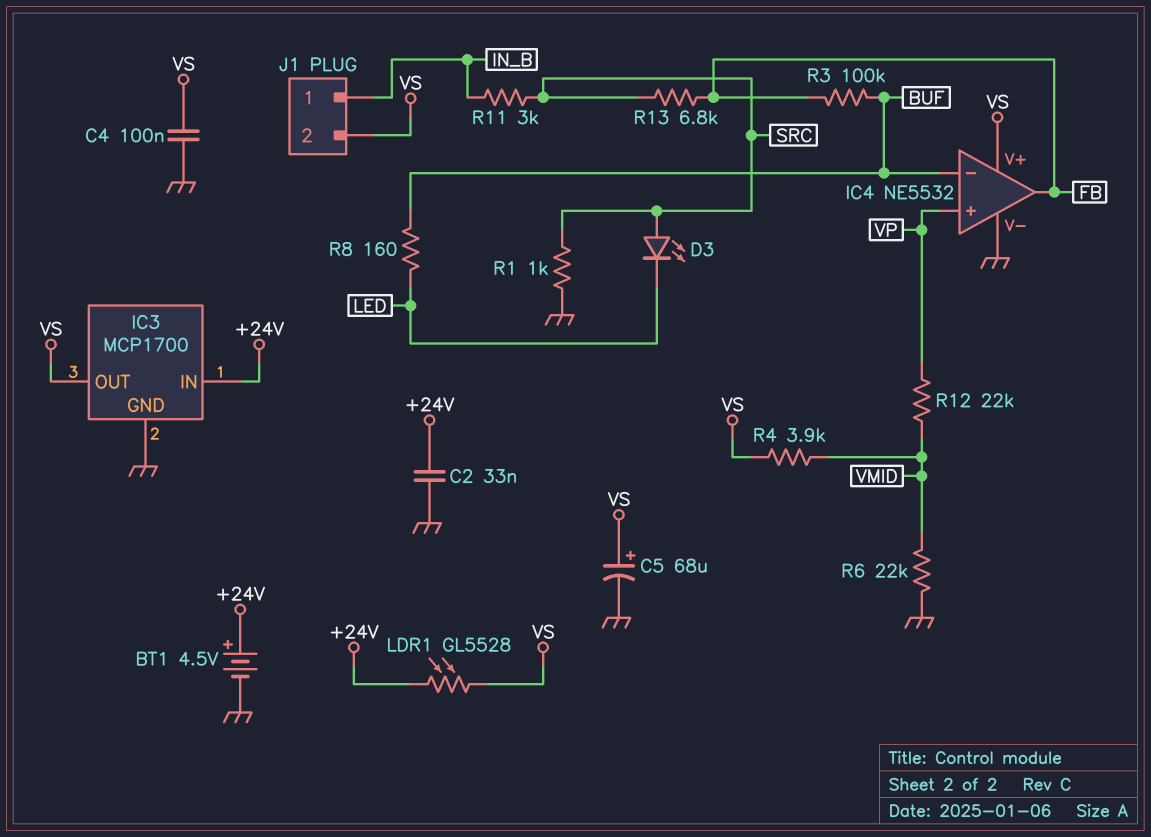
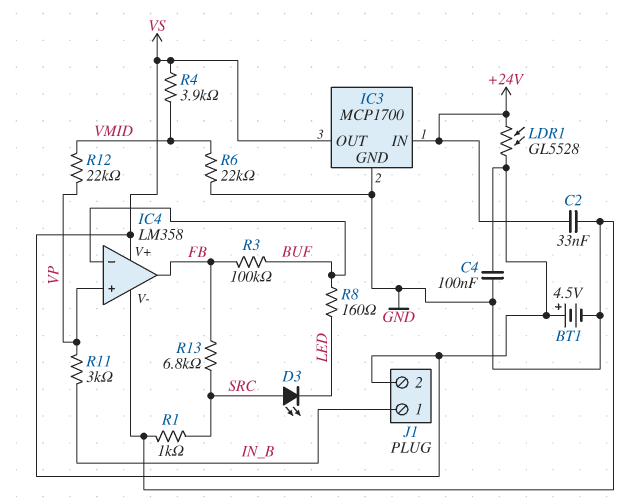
BT1: 4.5V (plus +24V, minus GND) -> 4.5V (plus VS, minus GND)
C5: 68uF (plus VS, minus GND) -> none
IC4: NE5532 -> LM358
R11: 3k (IN_B, SRC) -> 3k (IN_B, VP)

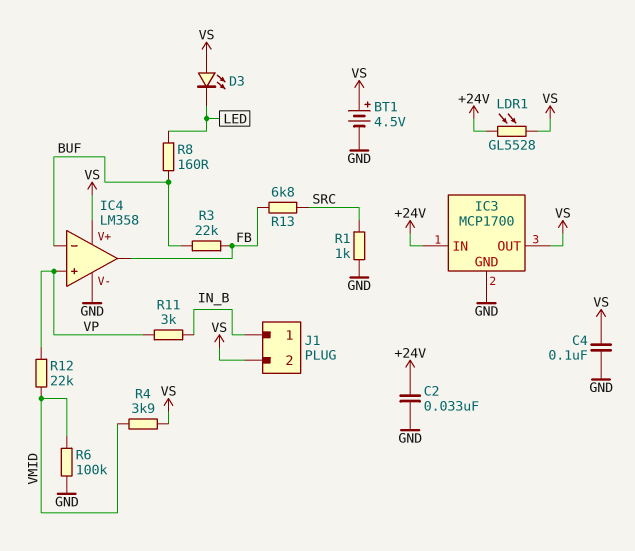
D3: LED (A SRC, K LED) -> LED (A VS, K LED)
R3: 100k (BUF, FB) -> 22k (BUF, FB)
R6: 22k (GND, VMID) -> 100k (GND, VMID)

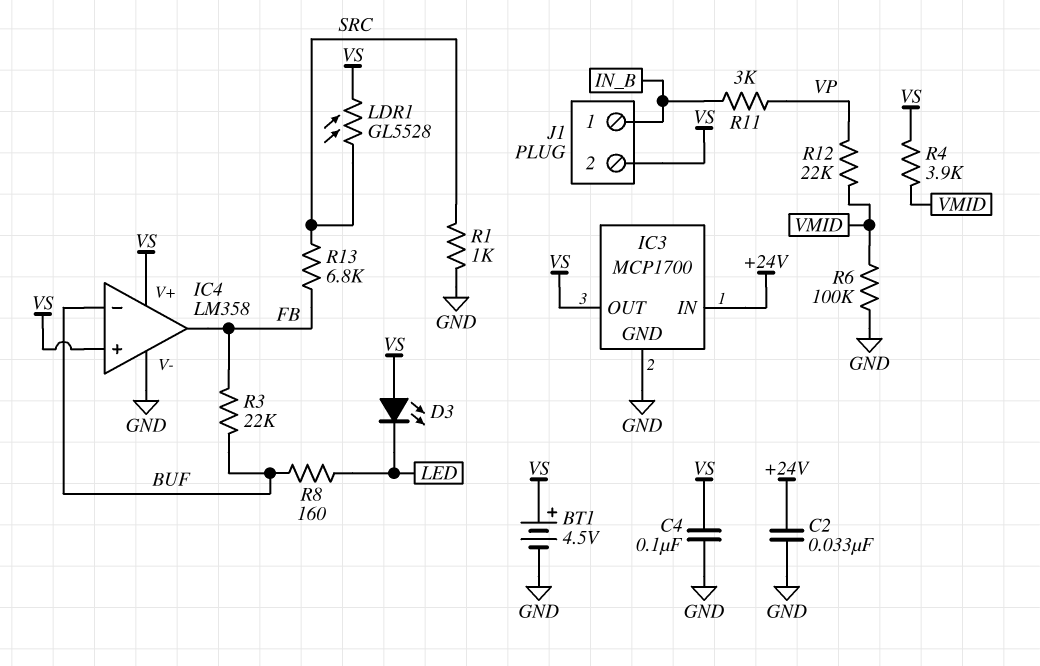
IC4 pin in+: VP -> VS
LDR1: GL5528 (+24V, VS) -> GL5528 (SRC, VS)

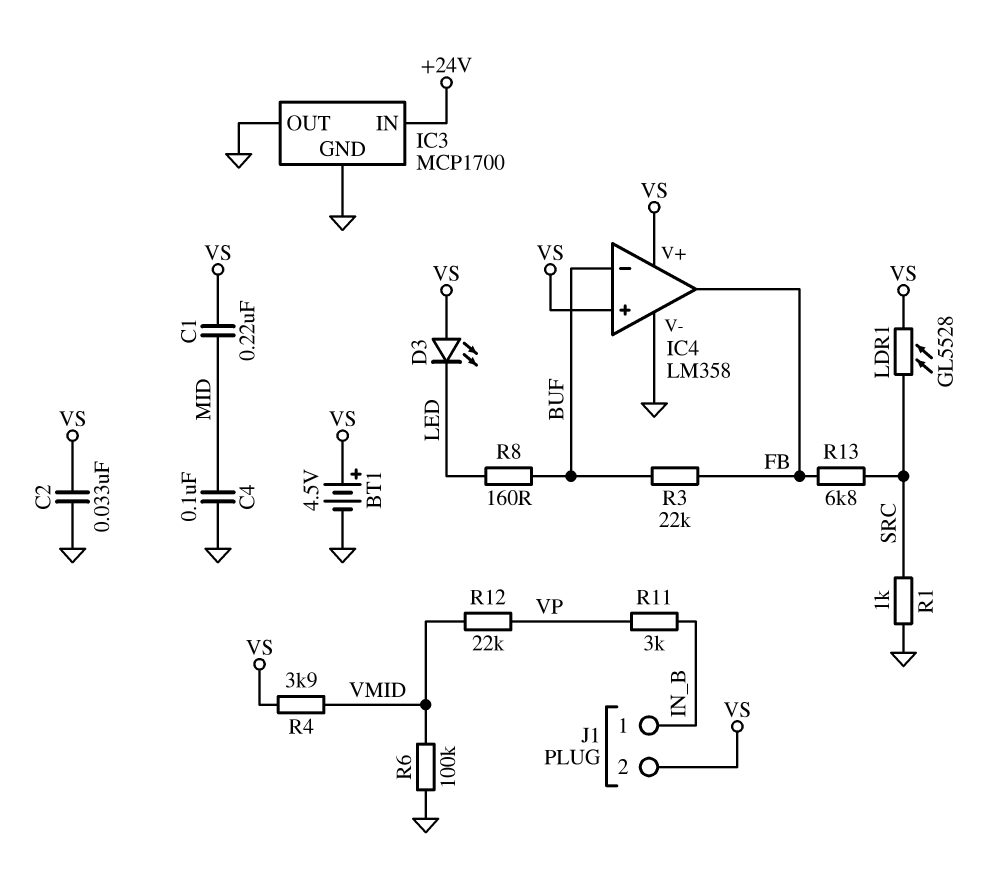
C1: none -> 220nF (MID, VS)
C2: 33nF (+24V, GND) -> 33nF (GND, VS)
C4: 100nF (GND, VS) -> 100nF (GND, MID)
IC3 pin OUT: VS -> GND

